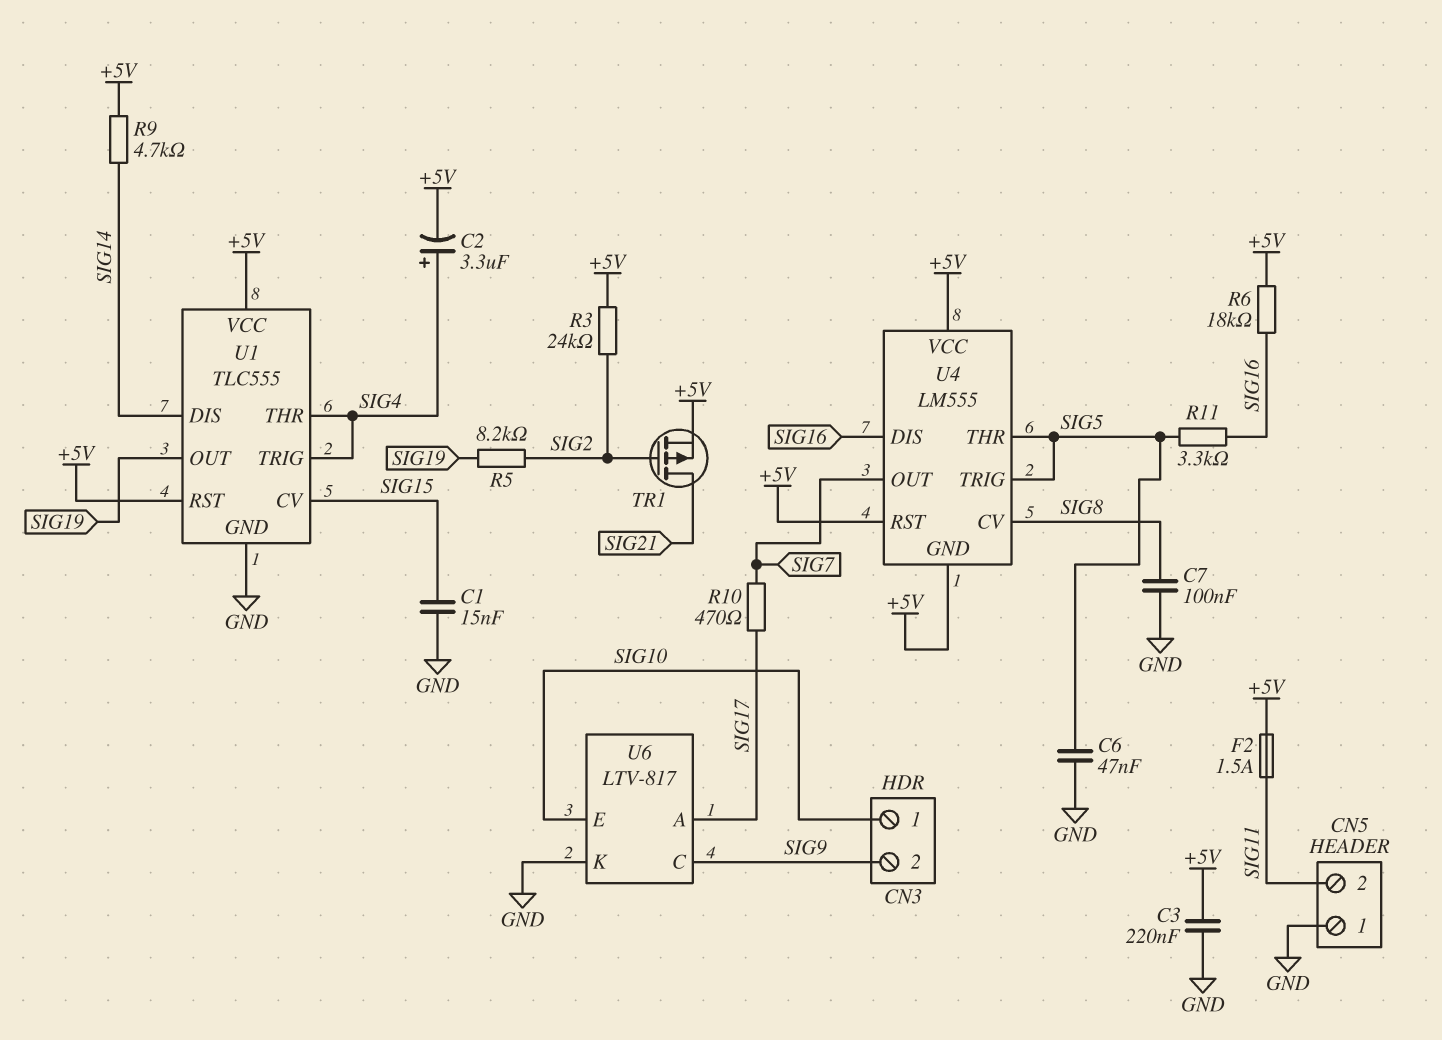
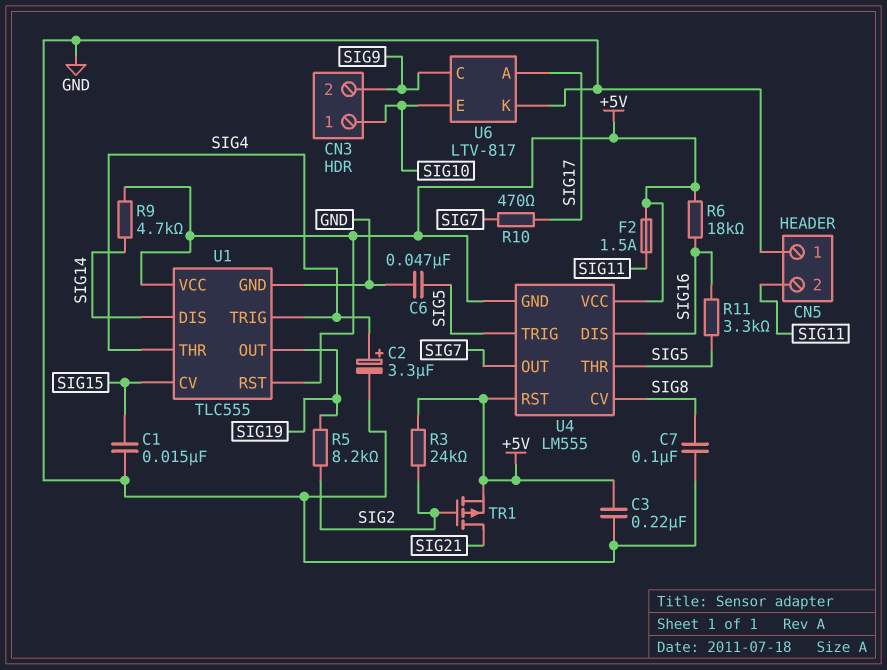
C2: 3.3uF (plus SIG4, minus +5V) -> 3.3uF (plus SIG4, minus GND)

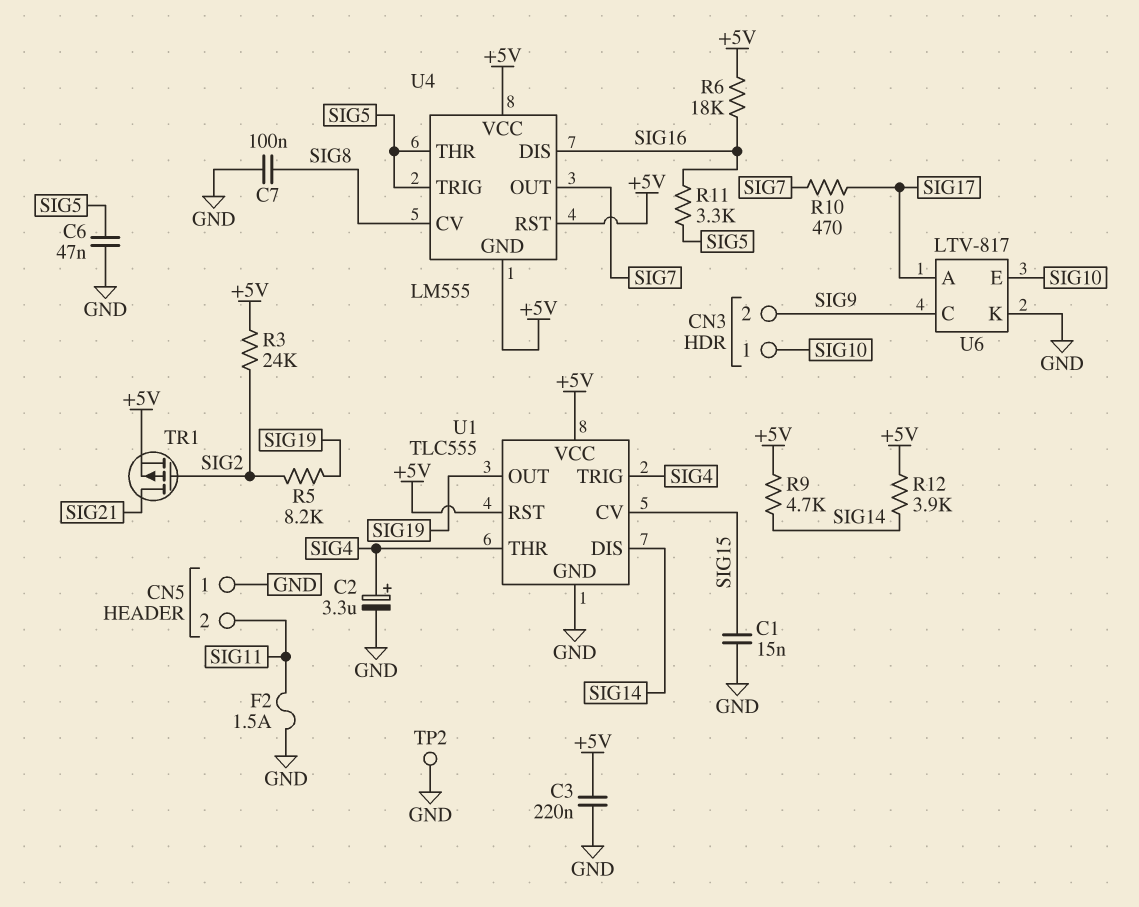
F2: 1.5A (+5V, SIG11) -> 1.5A (GND, SIG11)
R12: none -> 3.9k (+5V, SIG14)
TP2: none -> test point (GND)

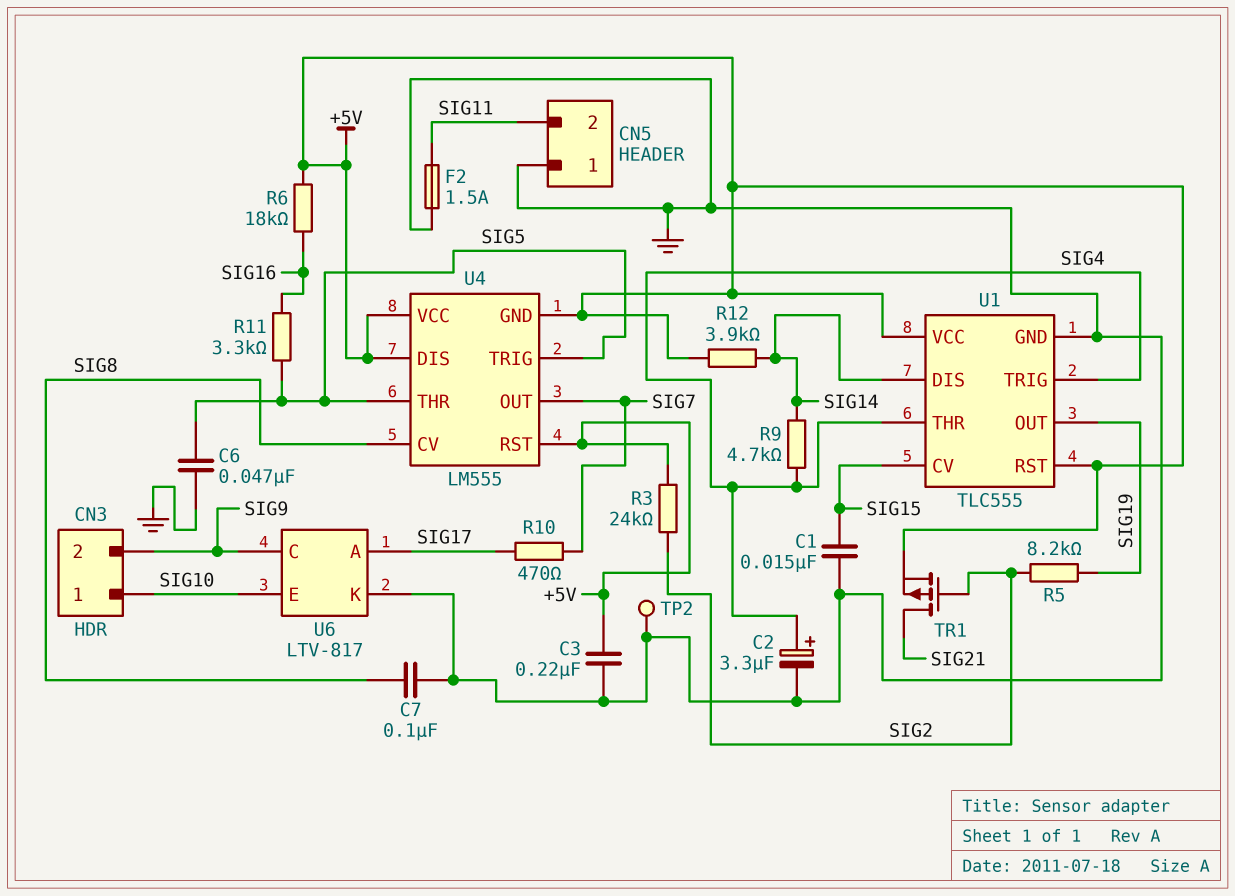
R9: 4.7k (+5V, SIG14) -> 4.7k (SIG4, SIG14)
U4 pin DIS: SIG16 -> +5V

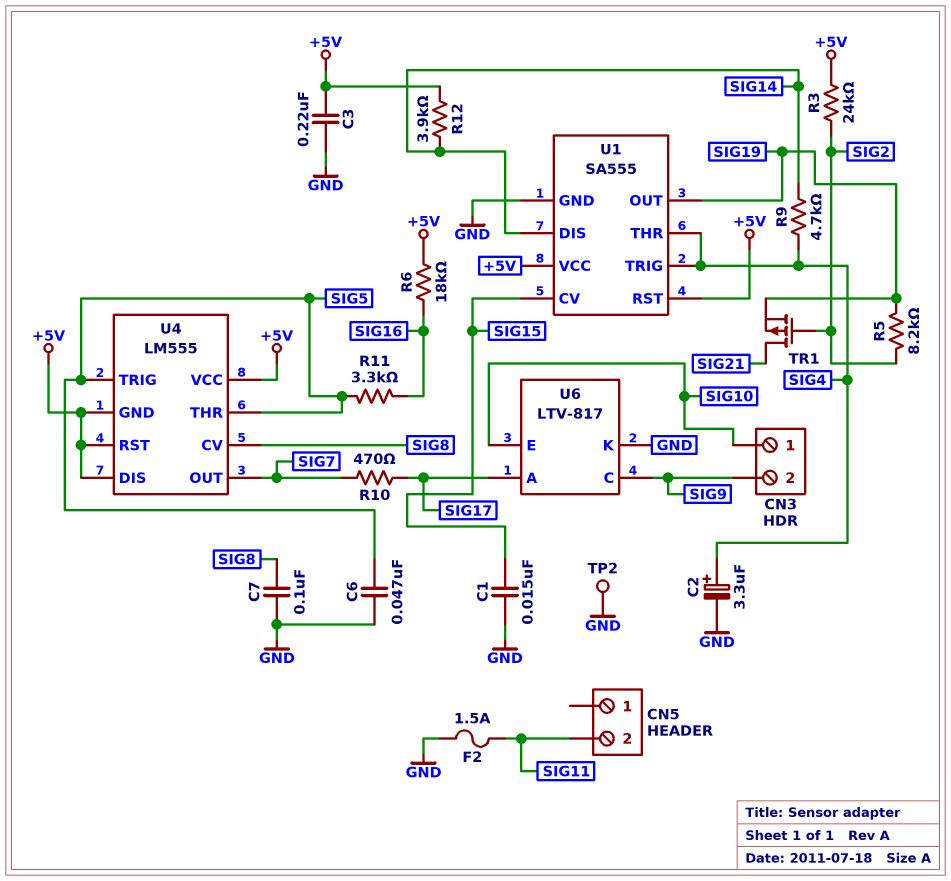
CN5 pin 1: GND -> none
TR1: PMOS (G SIG2, D SIG21, S +5V) -> PMOS (G SIG2, D SIG21, S SIG19)
U1: TLC555 -> SA555

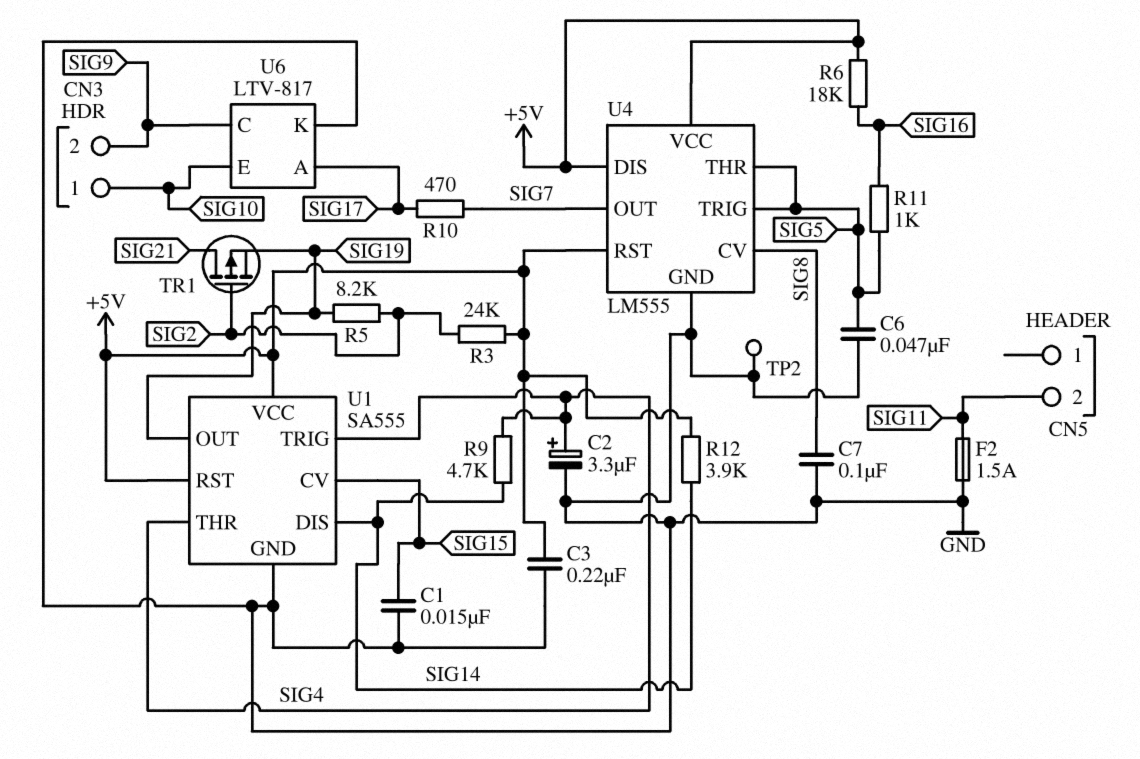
R11: 3.3k (SIG5, SIG16) -> 1k (SIG5, SIG16)
U4 pin GND: +5V -> GND

